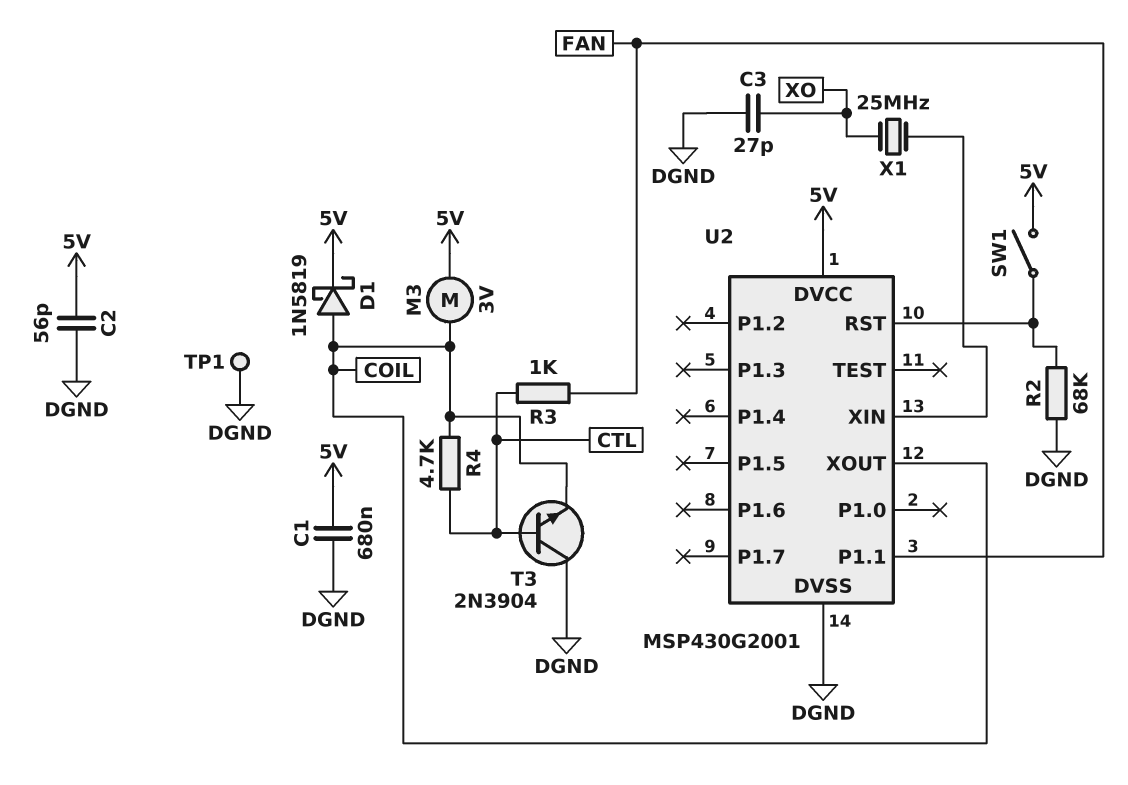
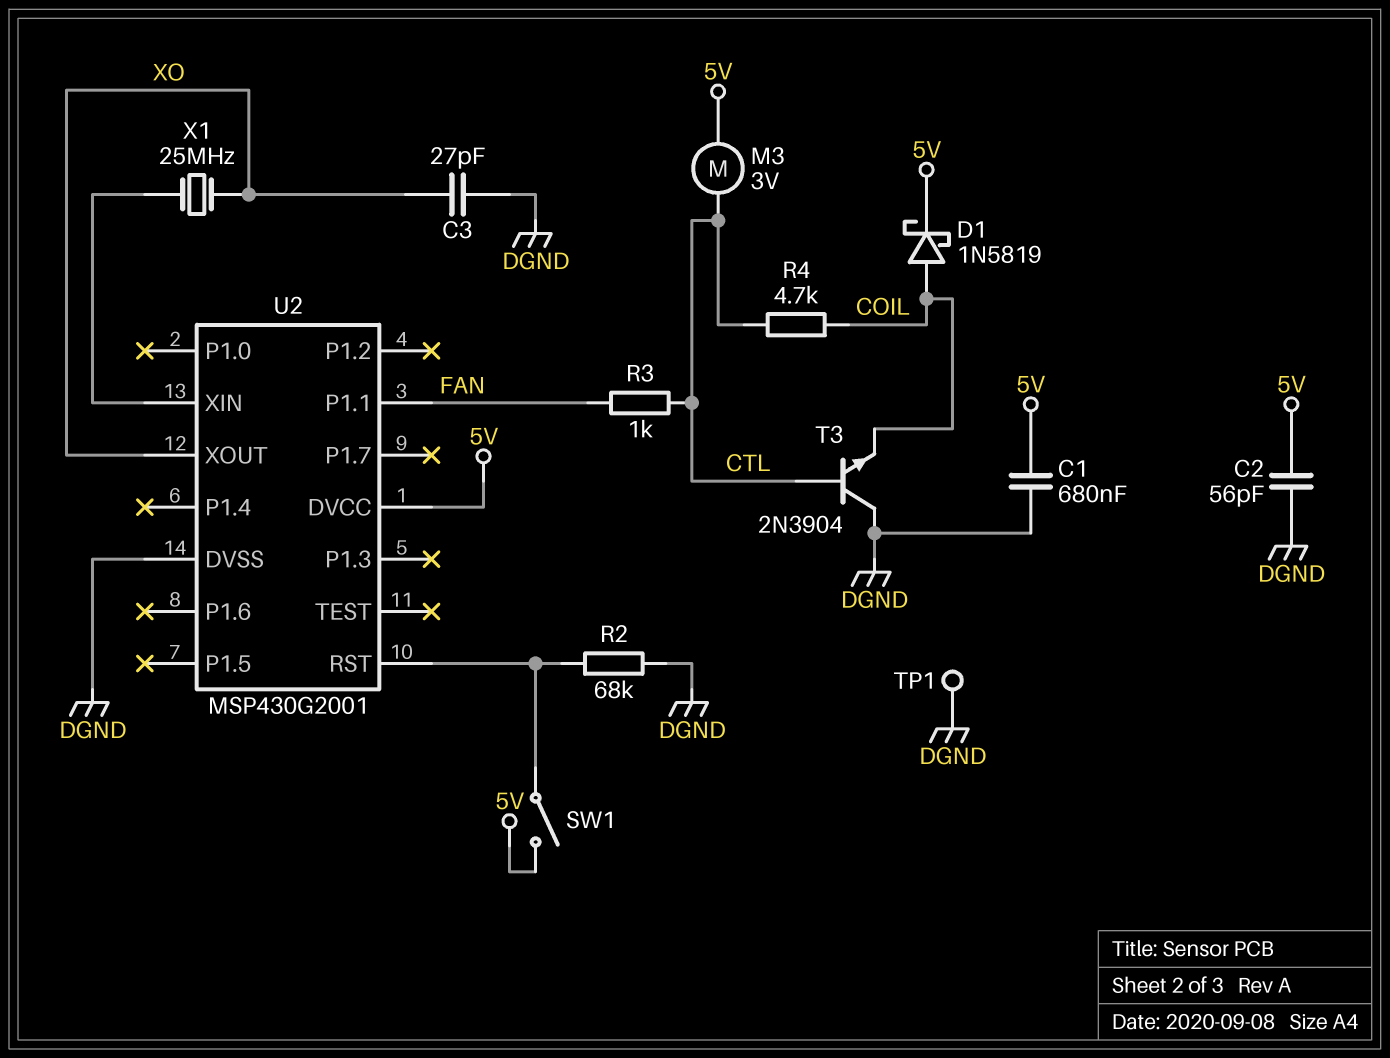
M3: motor 3V (5V, COIL) -> motor 3V (5V, CTL)
U2 pin XOUT: COIL -> XO

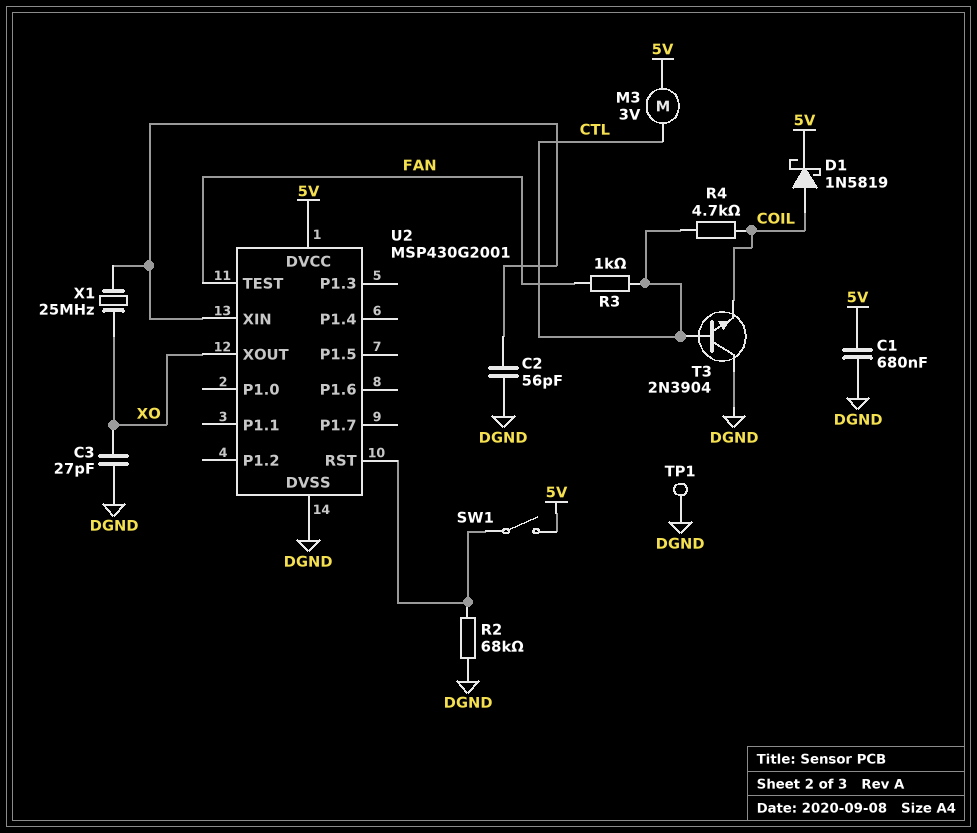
C2: 56pF (5V, DGND) -> 56pF (DGND, U2/XIN)
U2 pin P1.1: FAN -> none
U2 pin TEST: none -> FAN

